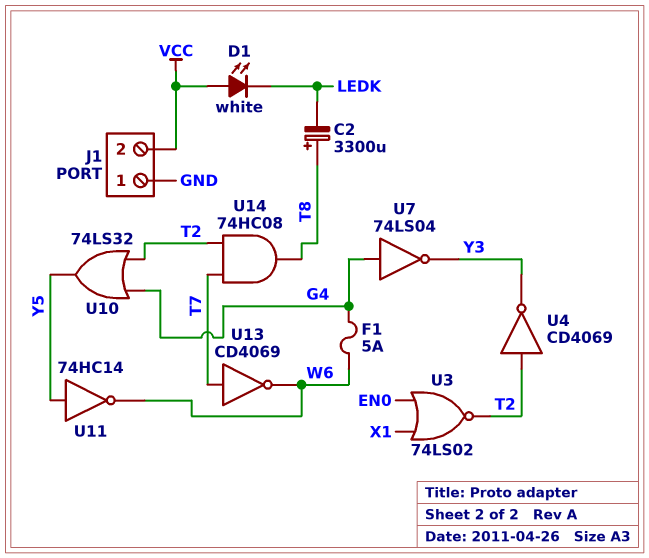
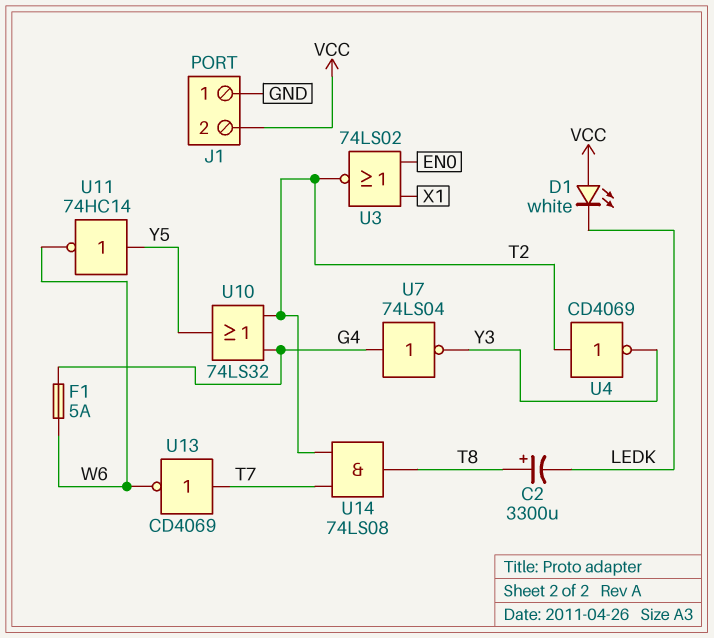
U14: AND 74HC08 (in T2, in T7, out T8) -> AND 74LS08 (in T2, in T7, out T8)

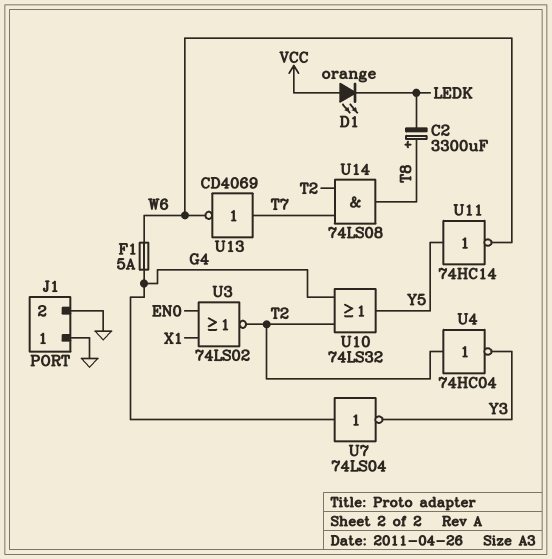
D1: LED white (A VCC, K LEDK) -> LED orange (A VCC, K LEDK)
J1 pin 2: VCC -> GND
U4: NOT CD4069 (in T2, out Y3) -> NOT 74HC04 (in T2, out Y3)

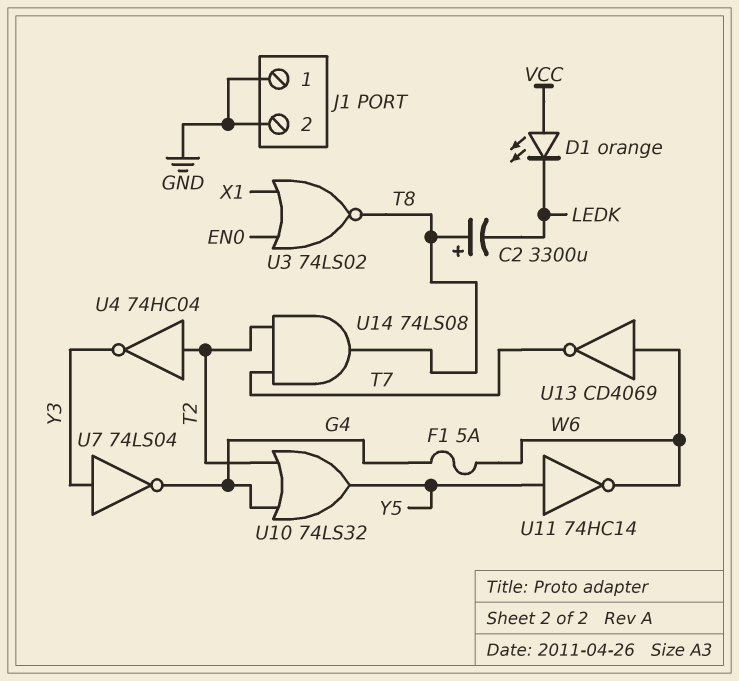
U3: NOR 74LS02 (in EN0, in X1, out T2) -> NOR 74LS02 (in EN0, in X1, out T8)
U7: NOT 74LS04 (in G4, out Y3) -> NOT 74LS04 (in Y3, out G4)
U13: NOT CD4069 (in T7, out W6) -> NOT CD4069 (in W6, out T7)

